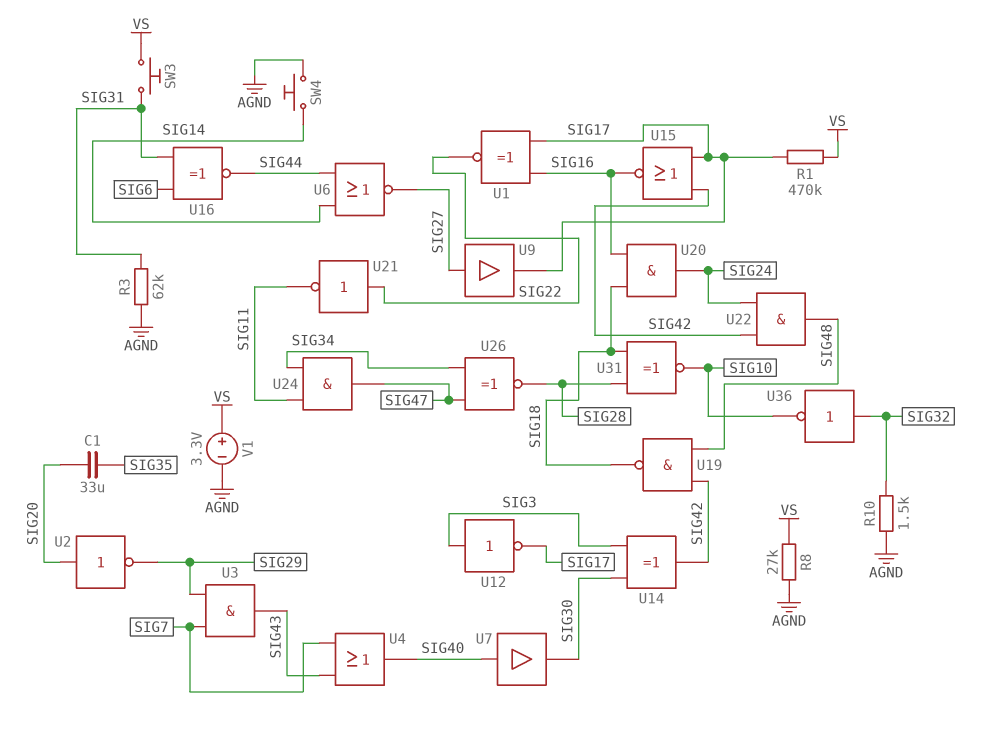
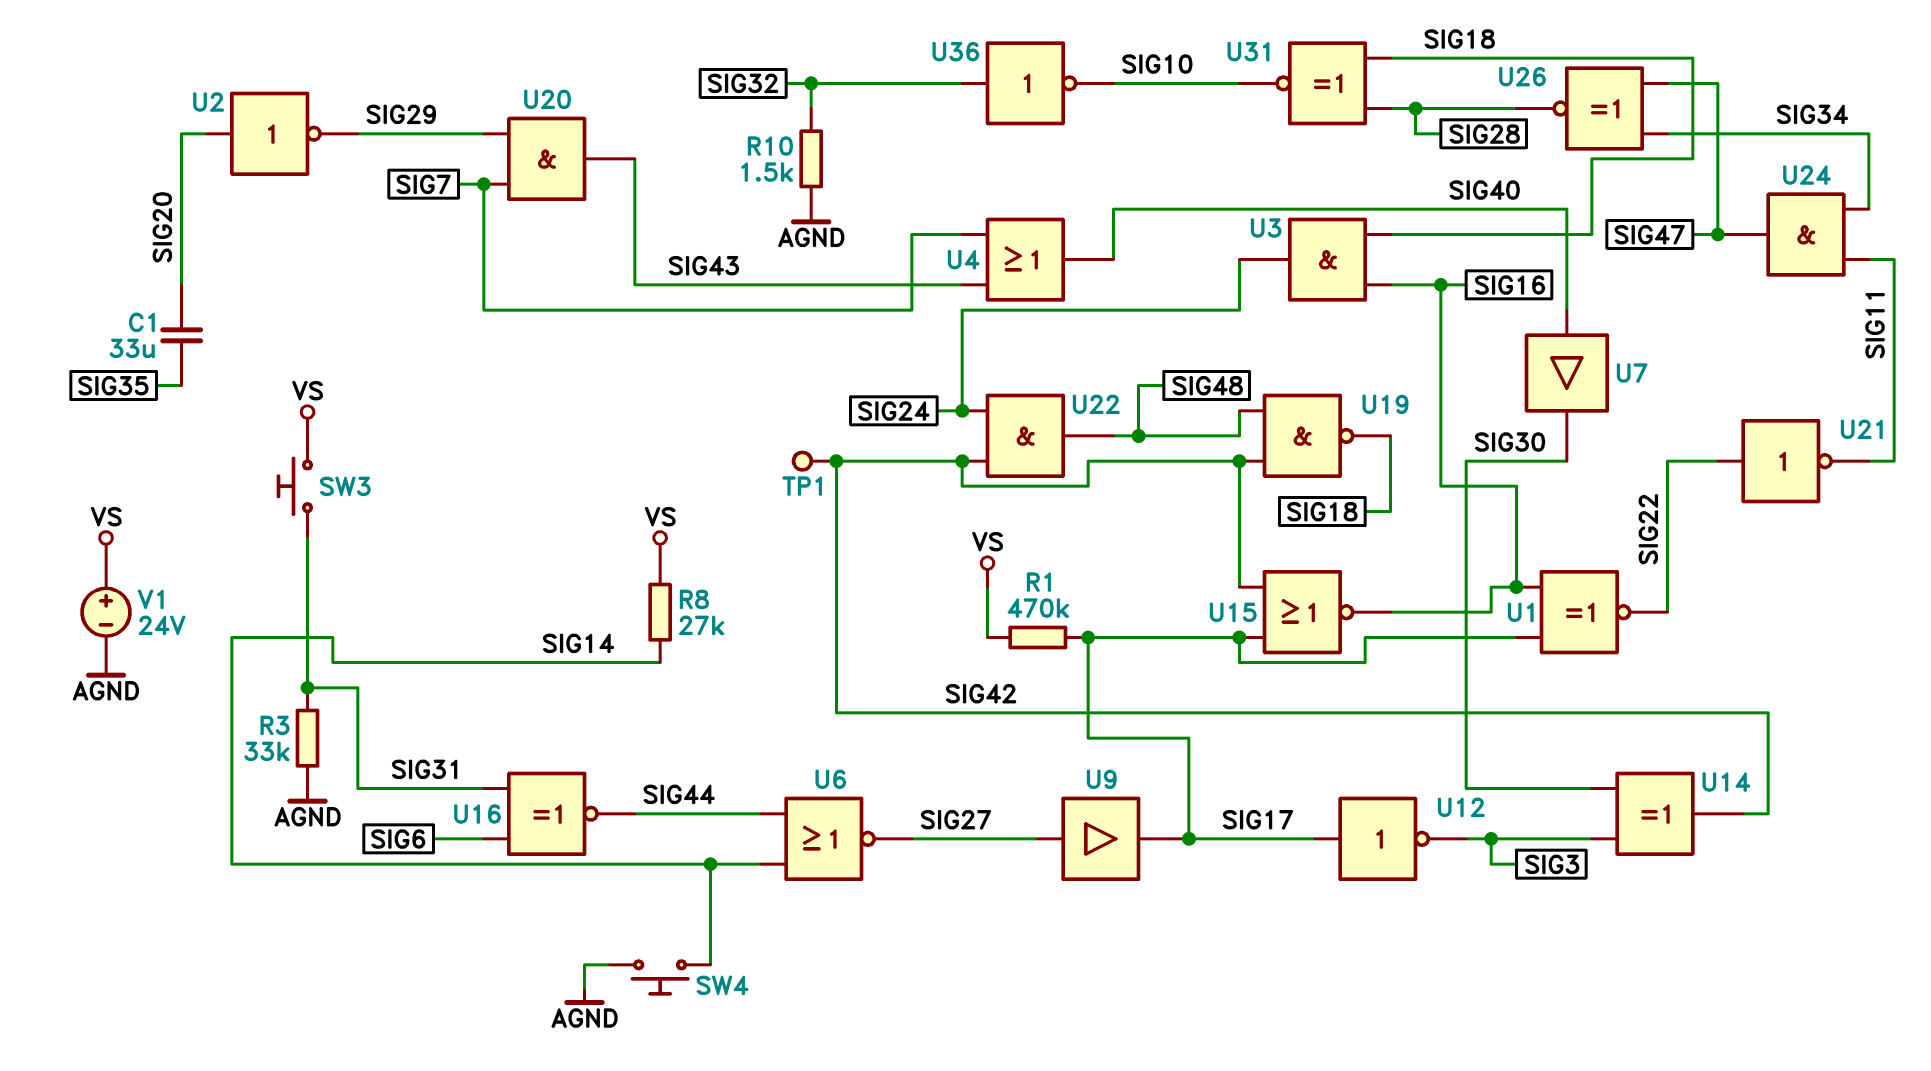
R3: 62k (AGND, SIG31) -> 33k (AGND, SIG31)
R8: 27k (AGND, VS) -> 27k (SIG14, VS)
TP1: none -> test point (SIG42)
U3: AND (in SIG7, in SIG29, out SIG43) -> AND (in SIG16, in SIG18, out SIG24)
U12: NOT (in SIG3, out SIG17) -> NOT (in SIG17, out SIG3)
U20: AND (in SIG16, in SIG18, out SIG24) -> AND (in SIG7, in SIG29, out SIG43)
V1: 3.3V (plus VS, minus AGND) -> 24V (plus VS, minus AGND)

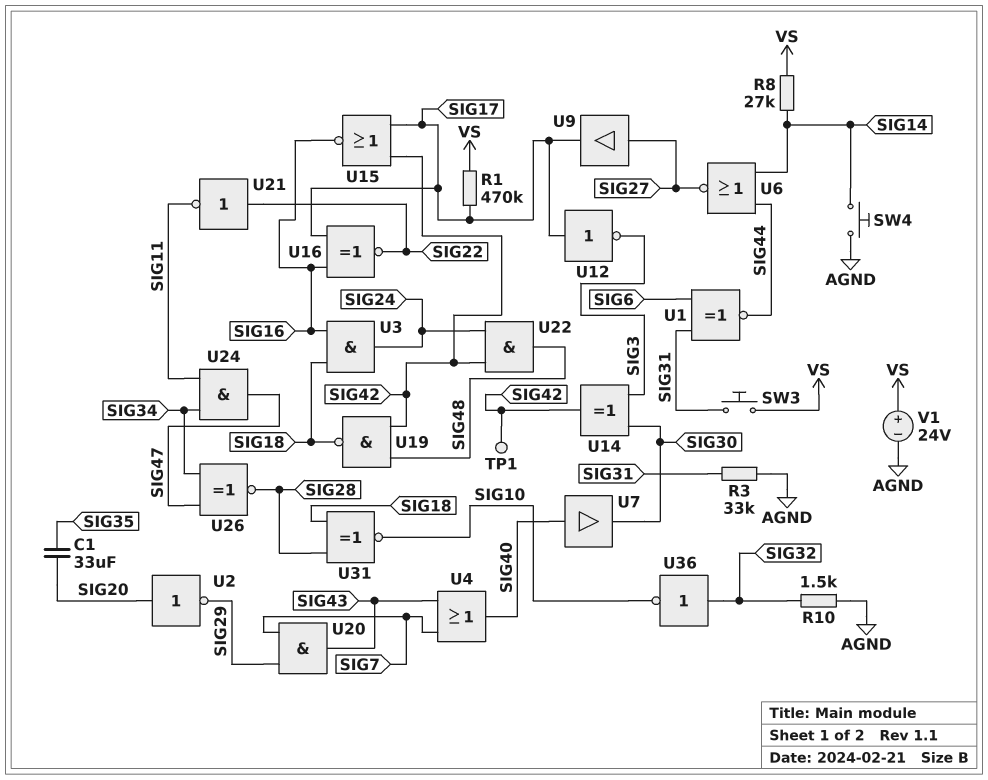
U1: XNOR (in SIG16, in SIG17, out SIG22) -> XNOR (in SIG6, in SIG31, out SIG44)
U16: XNOR (in SIG6, in SIG31, out SIG44) -> XNOR (in SIG16, in SIG17, out SIG22)

